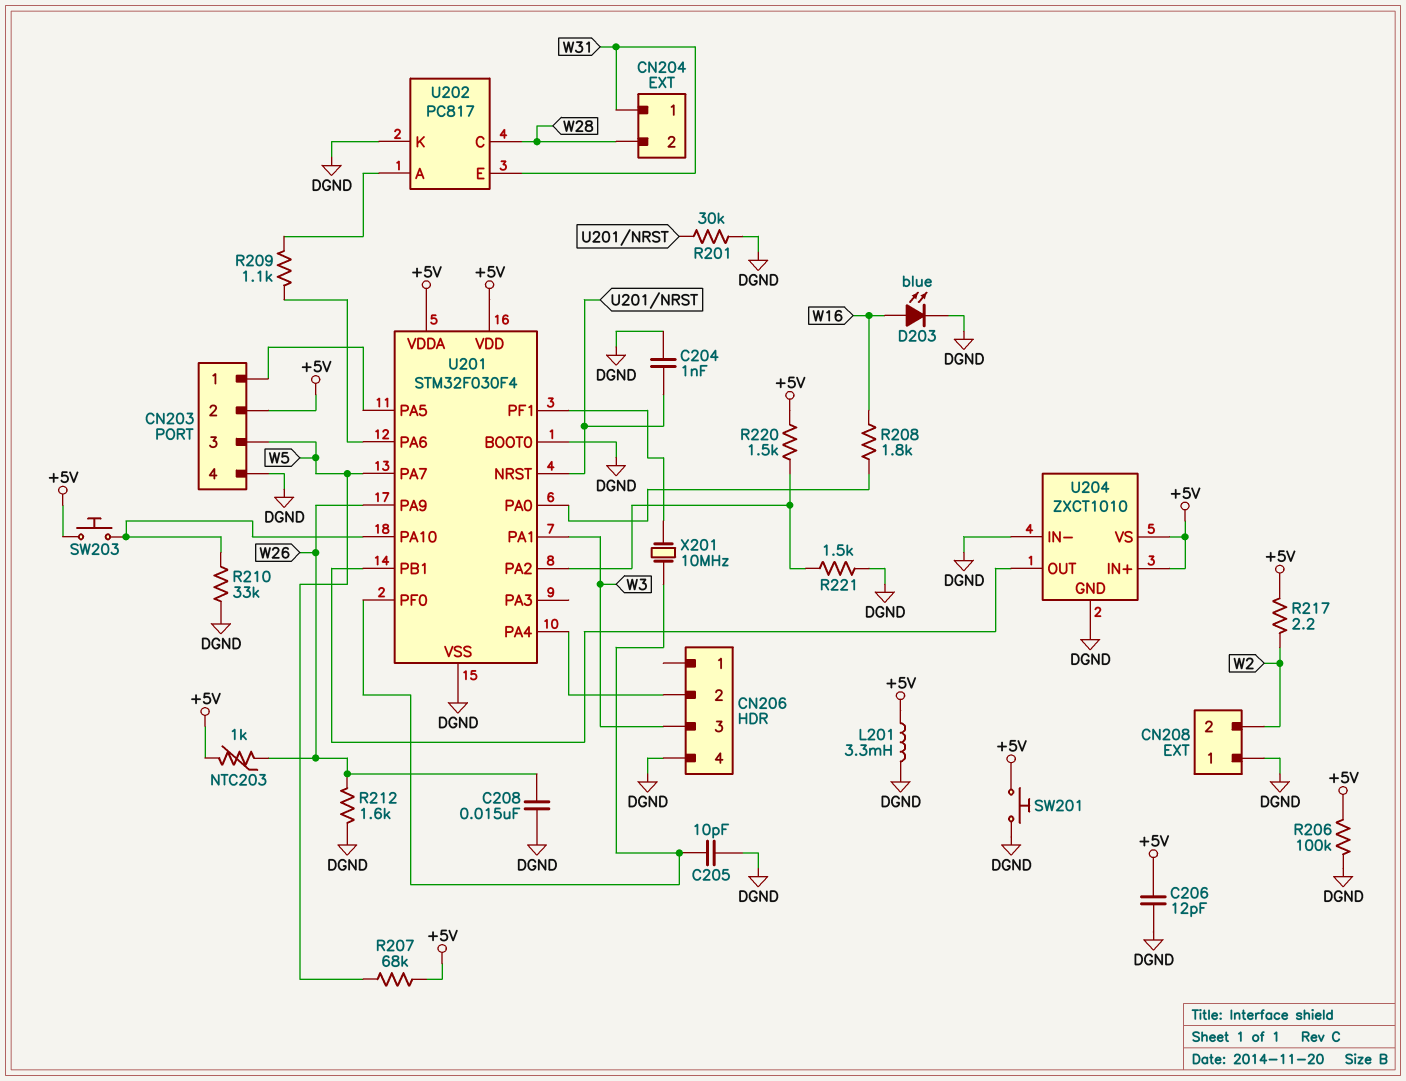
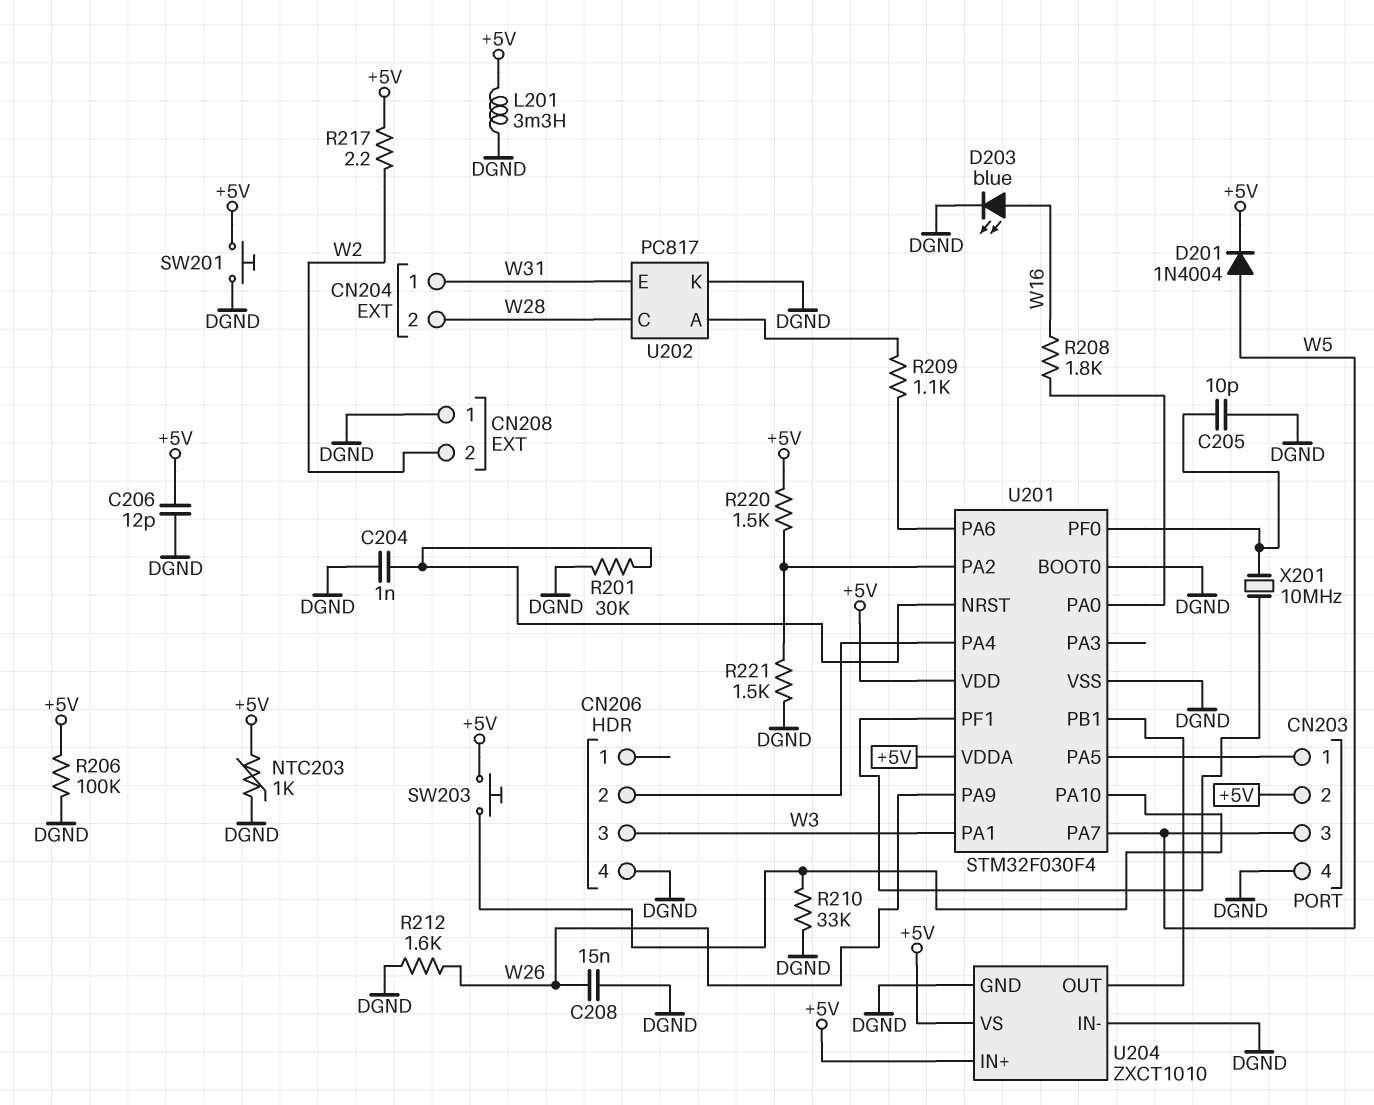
D201: none -> diode 1N4004 (A W5, K +5V)
NTC203: 1k (+5V, W26) -> 1k (+5V, DGND)
R207: 68k (+5V, W5) -> none

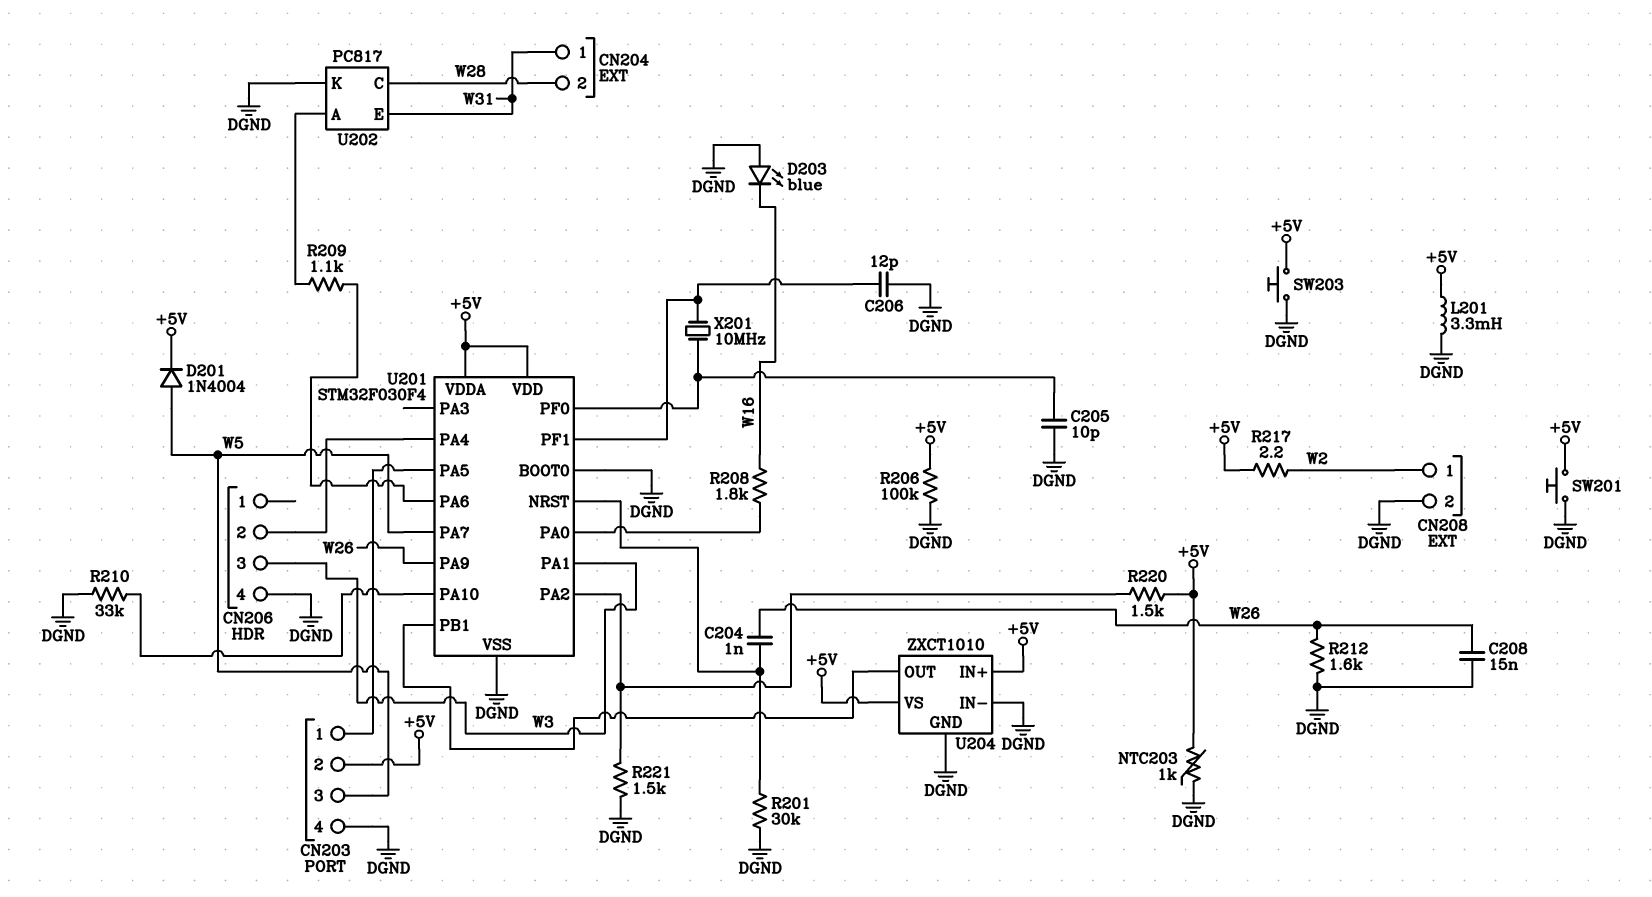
C204: 1nF (DGND, U201/NRST) -> 1nF (U201/NRST, W26)
C206: 12pF (+5V, DGND) -> 12pF (DGND, U201/PF1)
CN208 pin 1: DGND -> W2
CN208 pin 2: W2 -> DGND
D203: LED blue (A W16, K DGND) -> LED blue (A DGND, K W16)
SW203: button (+5V, U201/PA10) -> button (+5V, DGND)

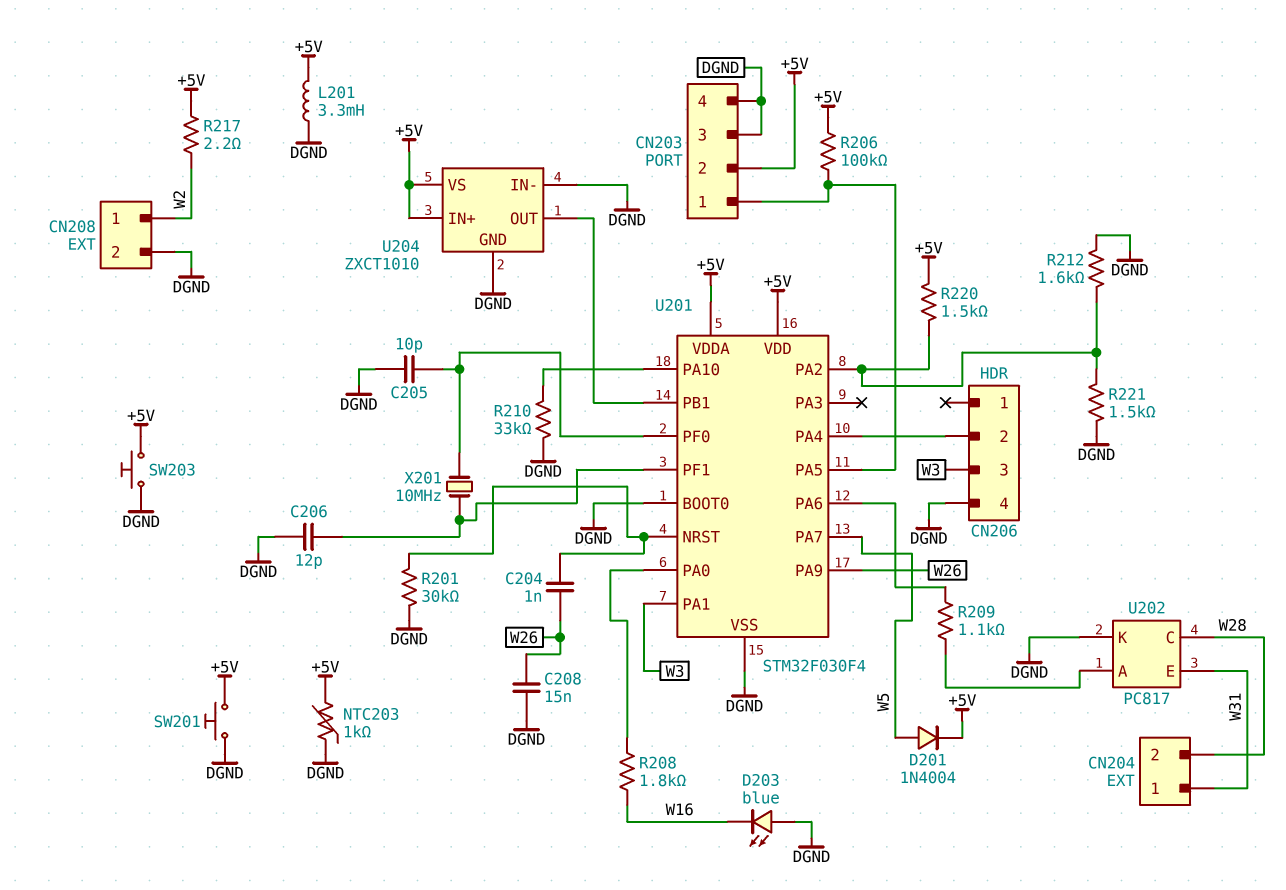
CN203 pin 3: W5 -> DGND
R206: 100k (+5V, DGND) -> 100k (+5V, CN203/1)
R212: 1.6k (DGND, W26) -> 1.6k (DGND, U201/PA2)

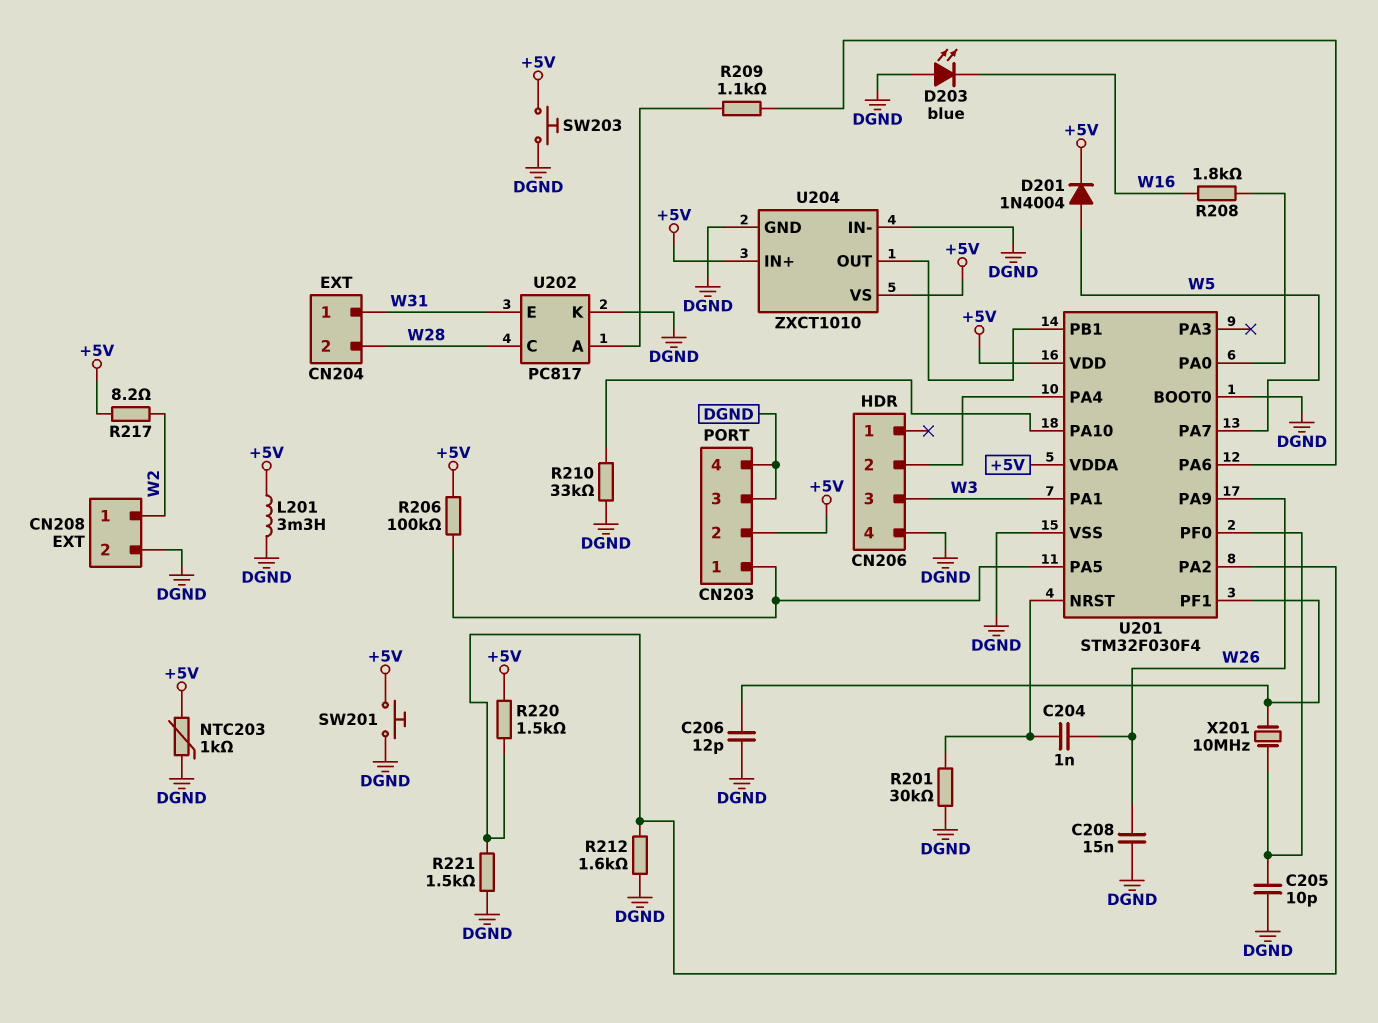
R217: 2.2 (+5V, W2) -> 8.2 (+5V, W2)

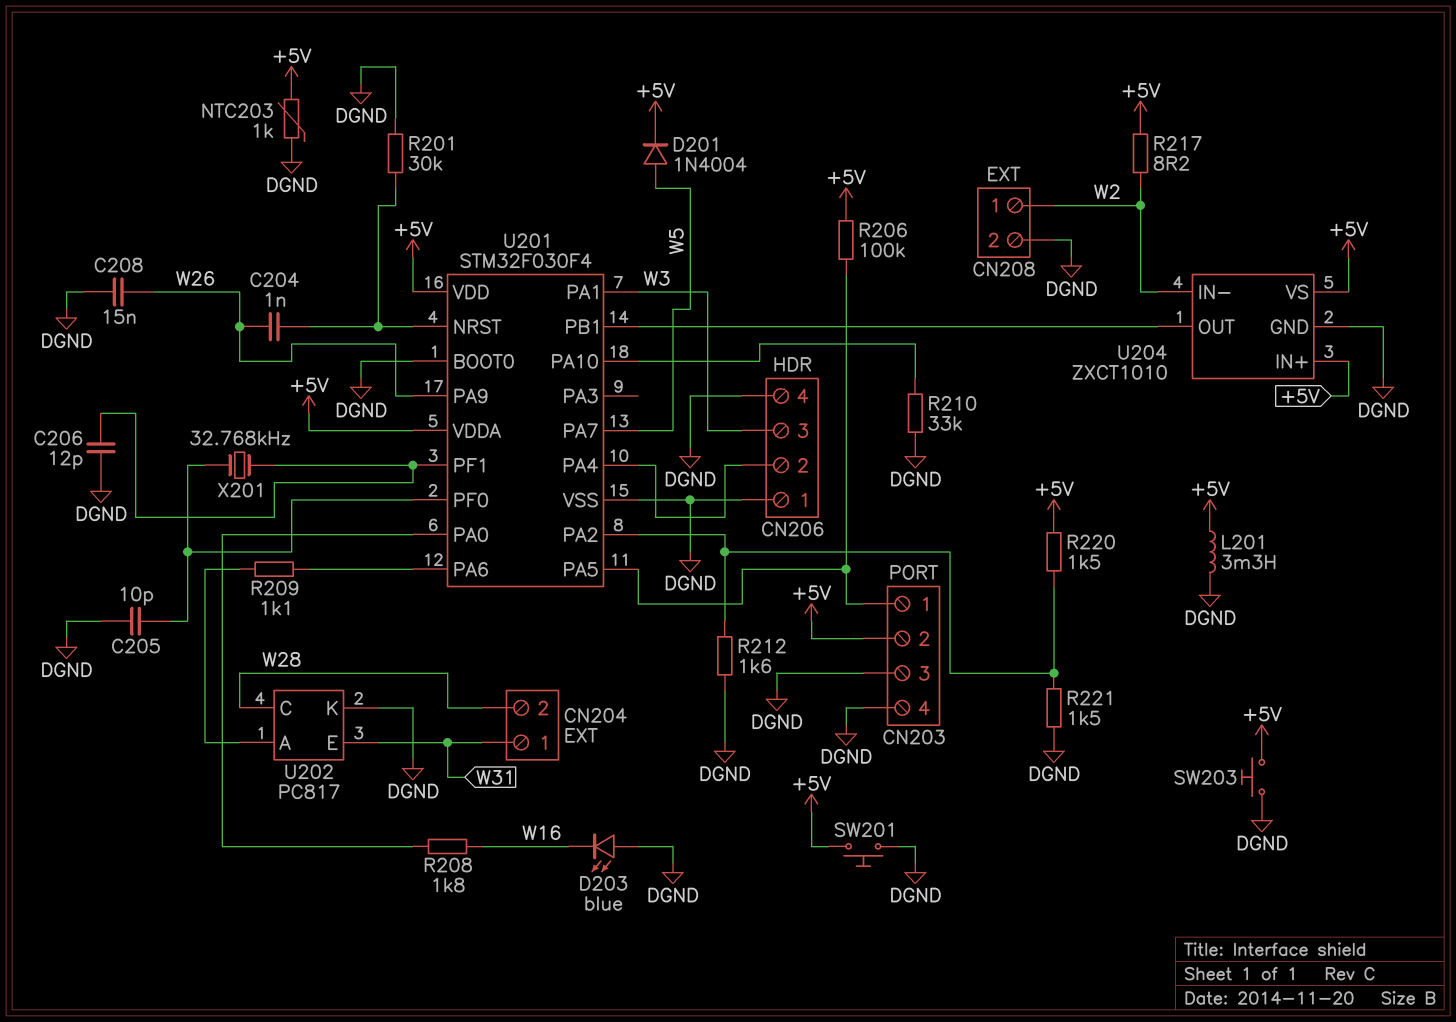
CN206 pin 1: none -> DGND
U204 pin IN-: DGND -> W2
X201: 10MHz (U201/PF0, U201/PF1) -> 32.768kHz (U201/PF0, U201/PF1)

